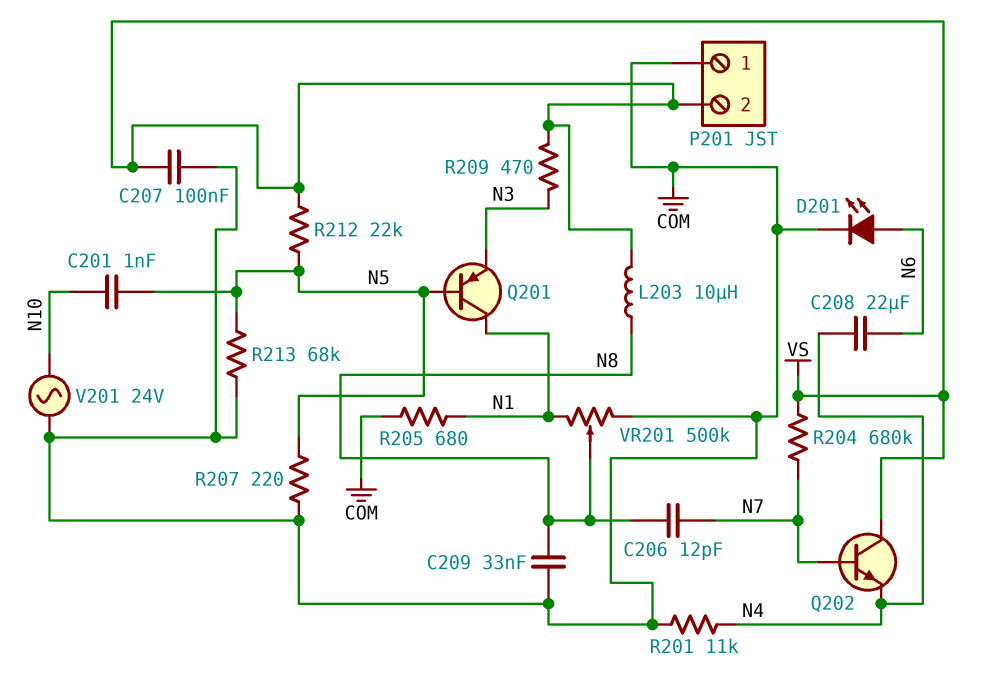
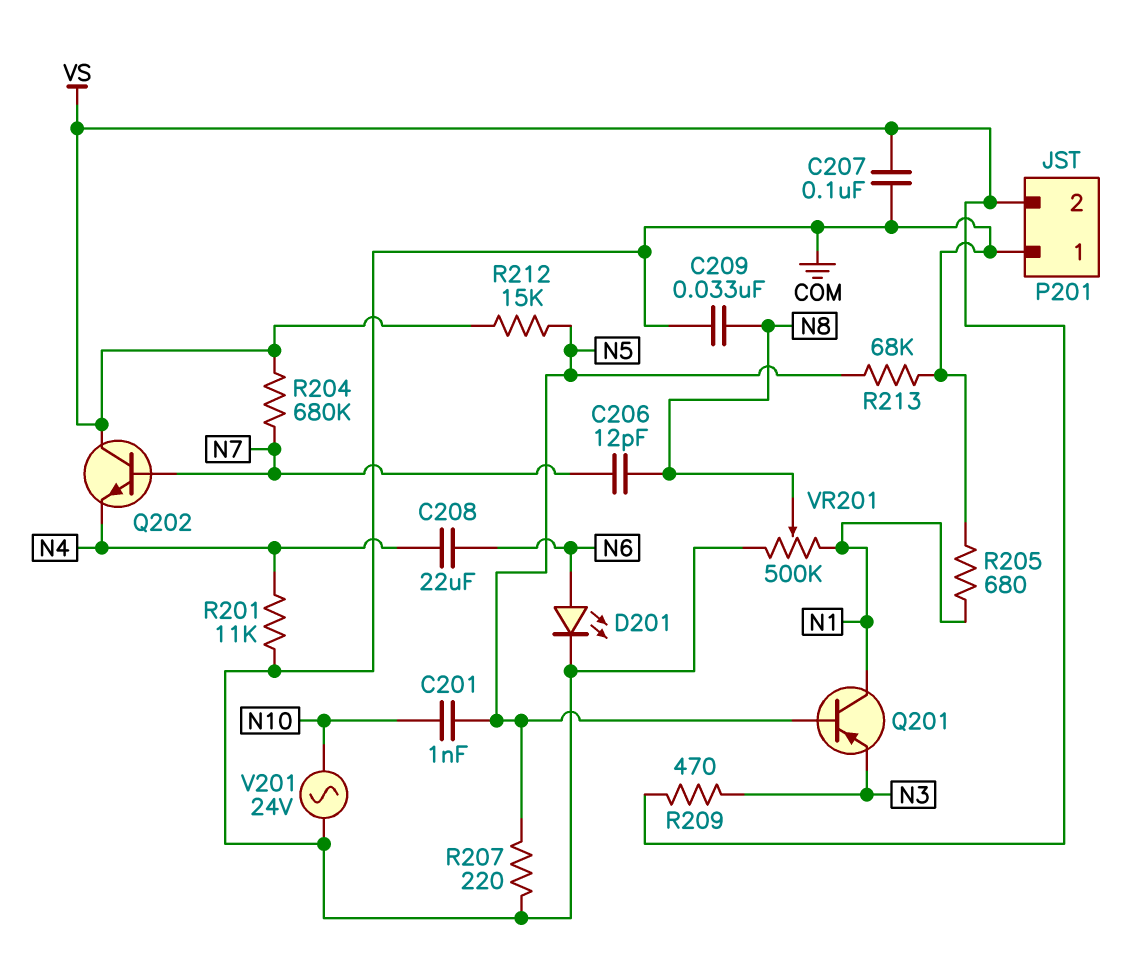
L203: 10uH (N8, VS) -> none
R212: 22k (N5, VS) -> 15k (N5, VS)

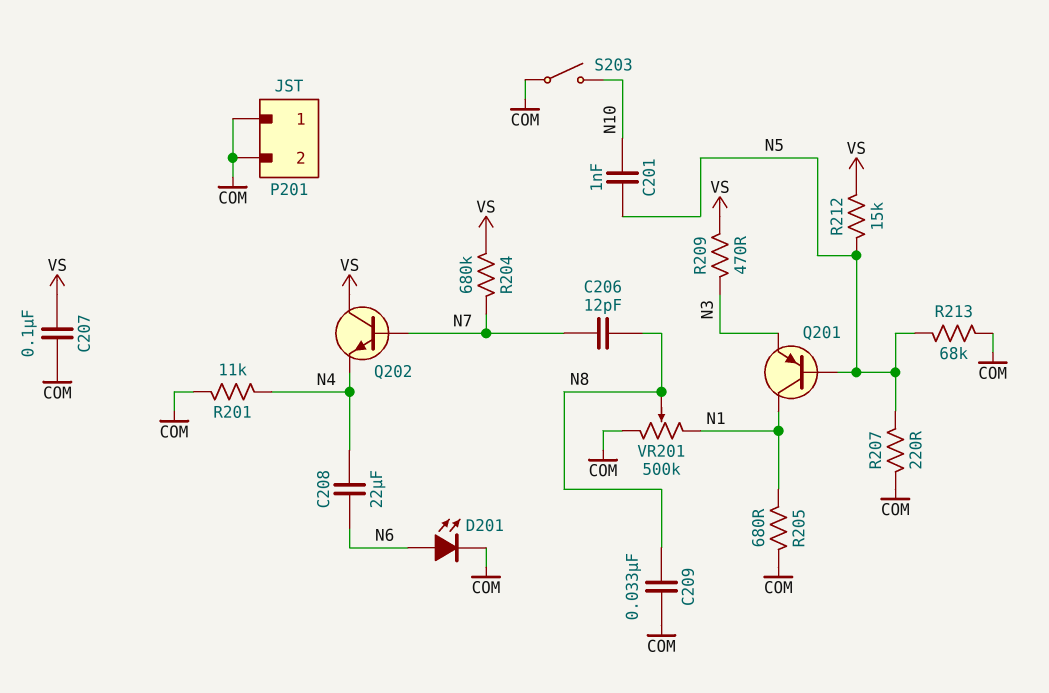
P201 pin 2: VS -> COM
S203: none -> switch (COM, N10)
V201: AC 24V (COM, N10) -> none

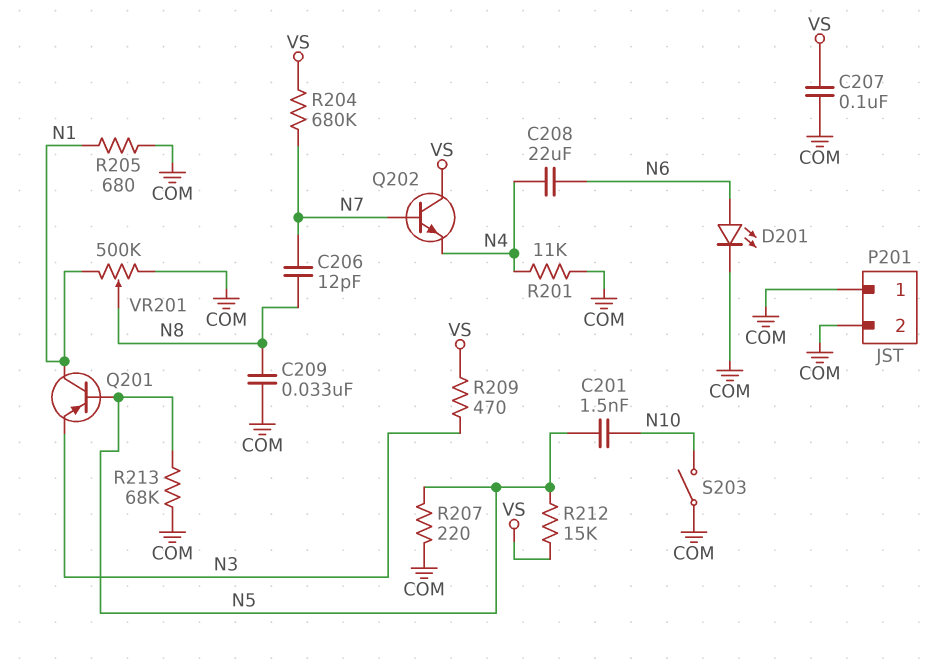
C201: 1nF (N5, N10) -> 1.5nF (N5, N10)

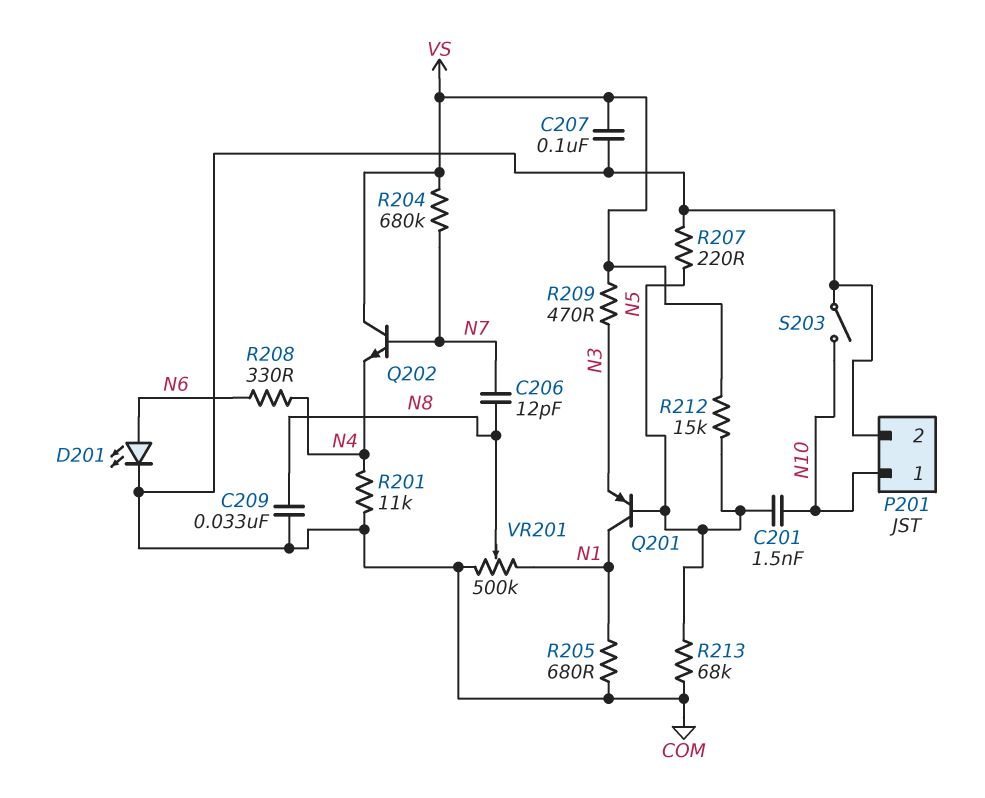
C208: 22uF (N4, N6) -> none
P201 pin 1: COM -> N10
R208: none -> 330 (N4, N6)

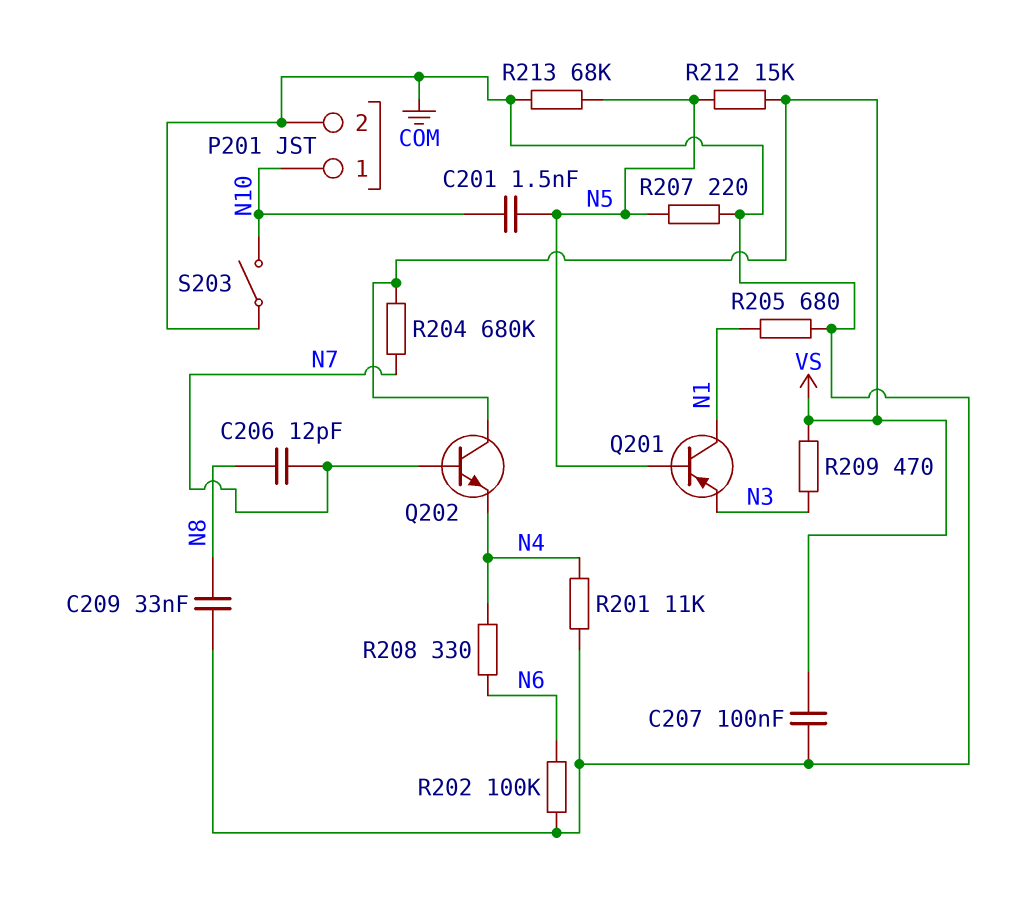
D201: LED (A N6, K COM) -> none
R202: none -> 100k (COM, N6)
VR201: 500k (COM, N1, wiper N8) -> none

